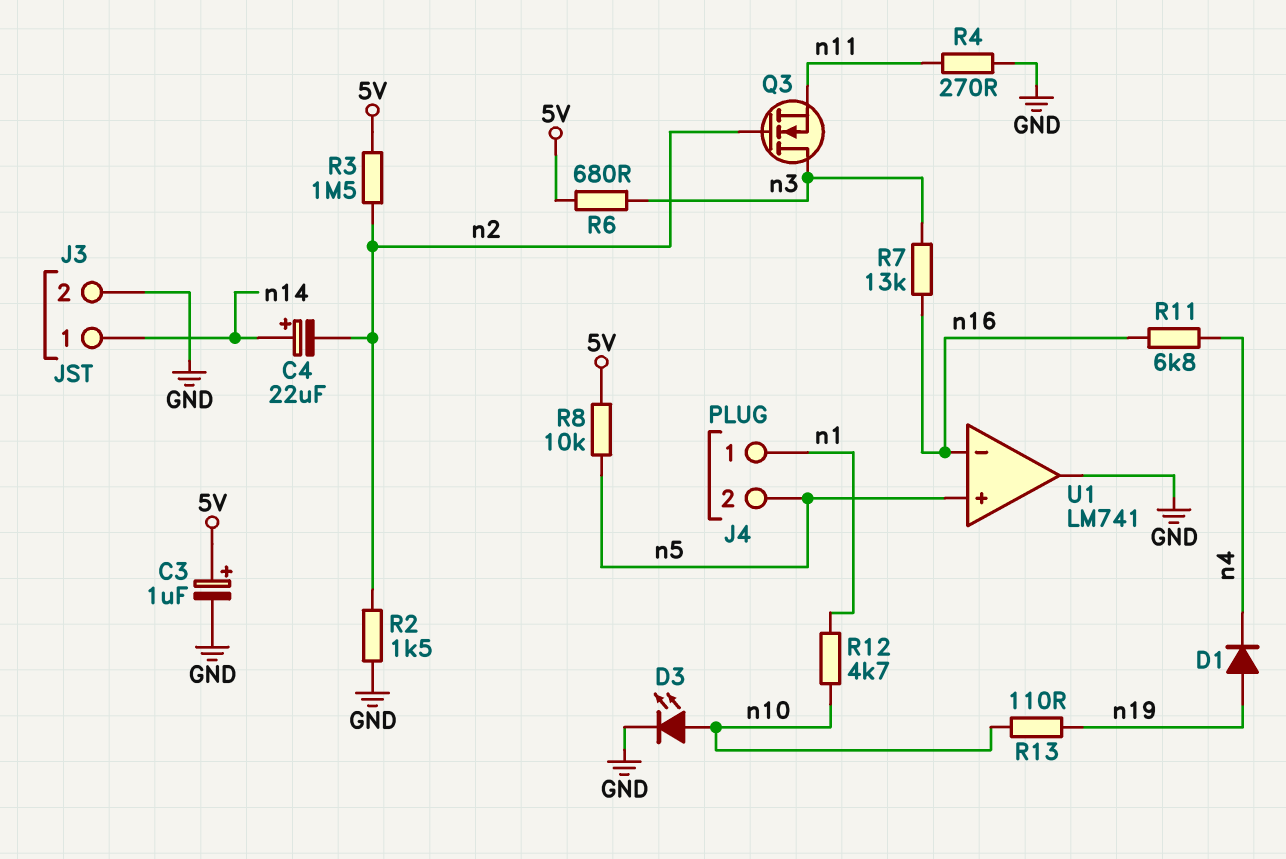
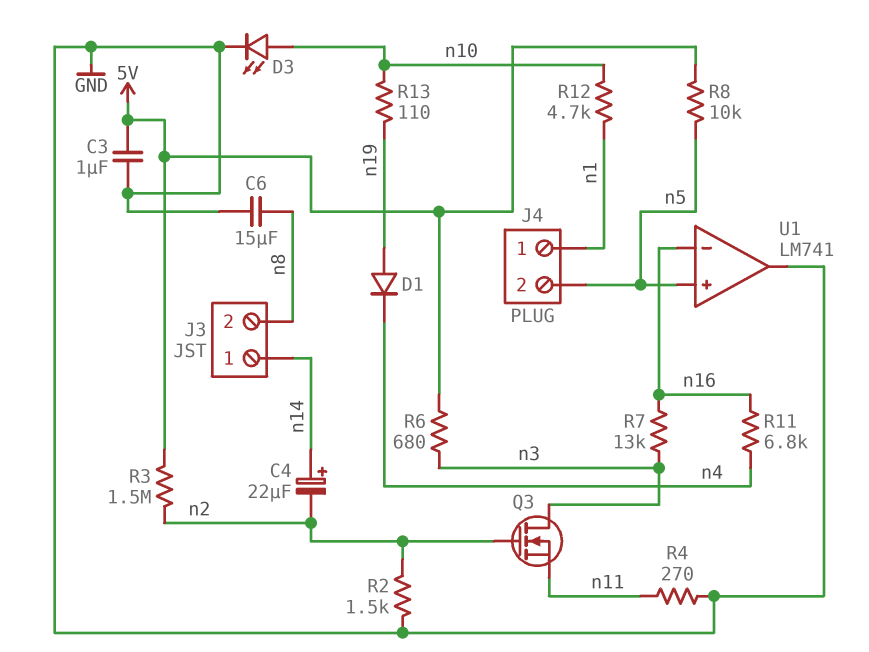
C3: 1uF (plus 5V, minus GND) -> 1uF (5V, GND)
C6: none -> 15uF (GND, n8)
J3 pin 2: GND -> n8

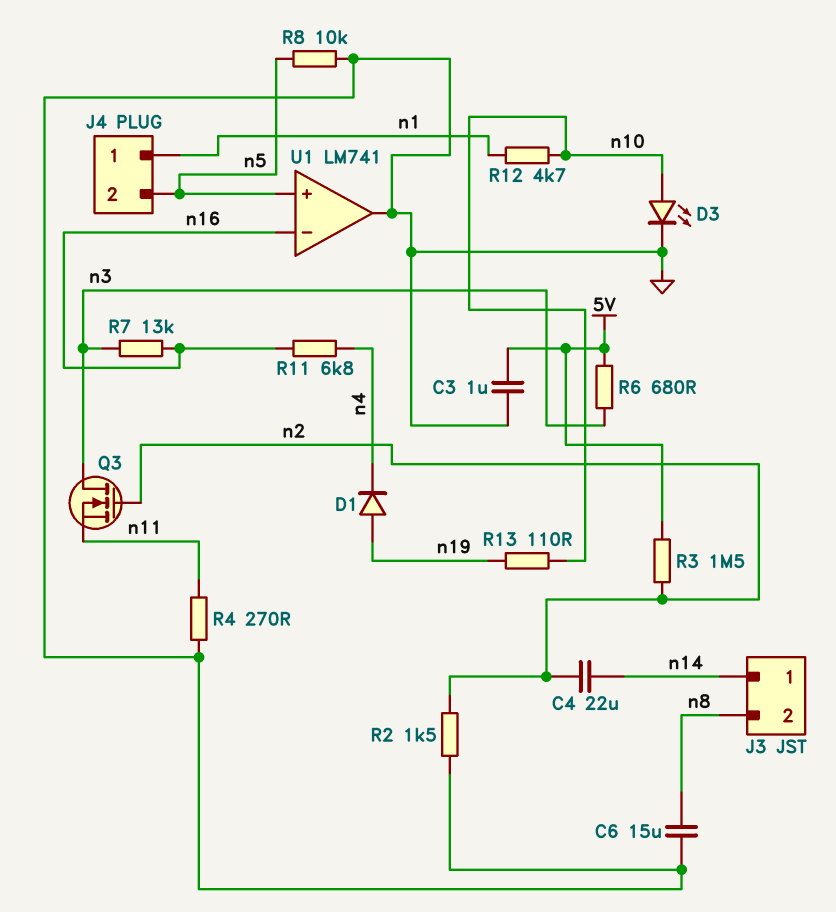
C4: 22uF (plus n14, minus n2) -> 22uF (n2, n14)
R8: 10k (5V, n5) -> 10k (GND, n5)

